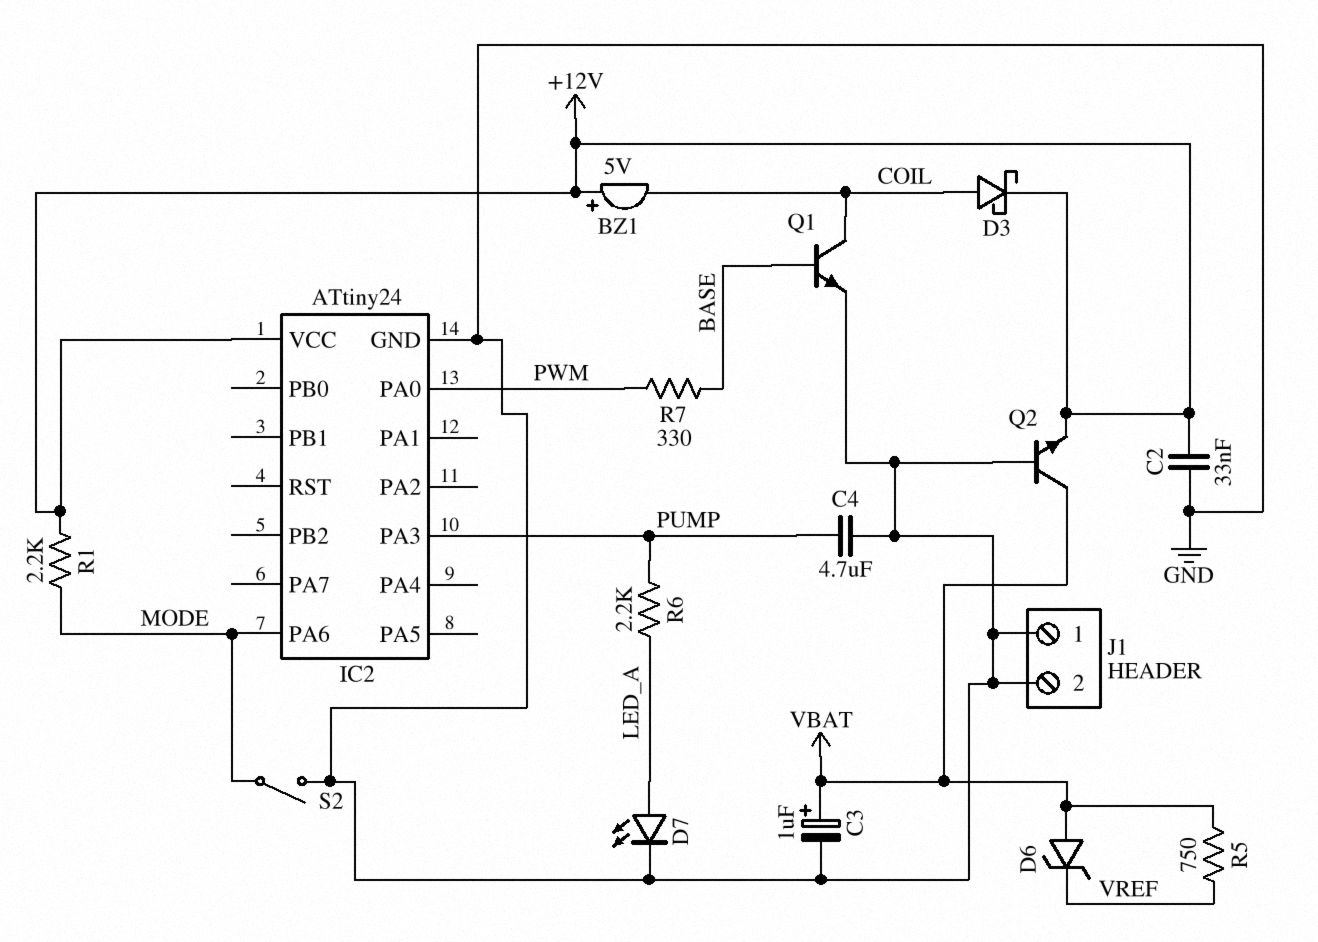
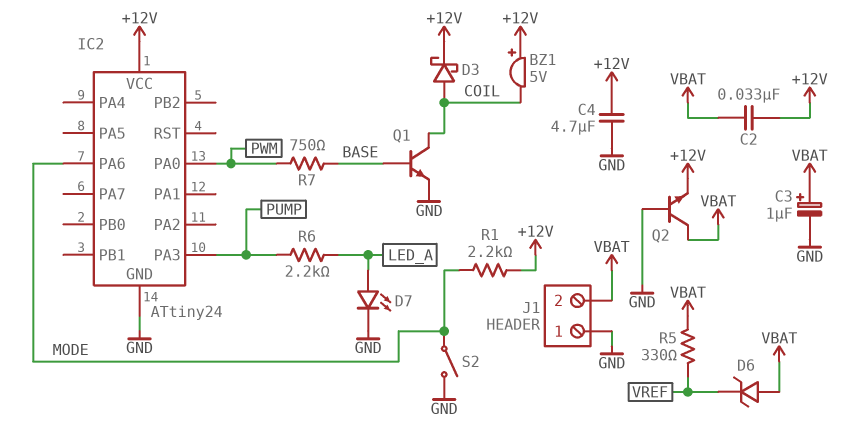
C2: 33nF (+12V, GND) -> 33nF (+12V, VBAT)
C4: 4.7uF (GND, PUMP) -> 4.7uF (+12V, GND)
J1 pin 2: GND -> VBAT
R5: 750 (VBAT, VREF) -> 330 (VBAT, VREF)
R7: 330 (BASE, PWM) -> 750 (BASE, PWM)

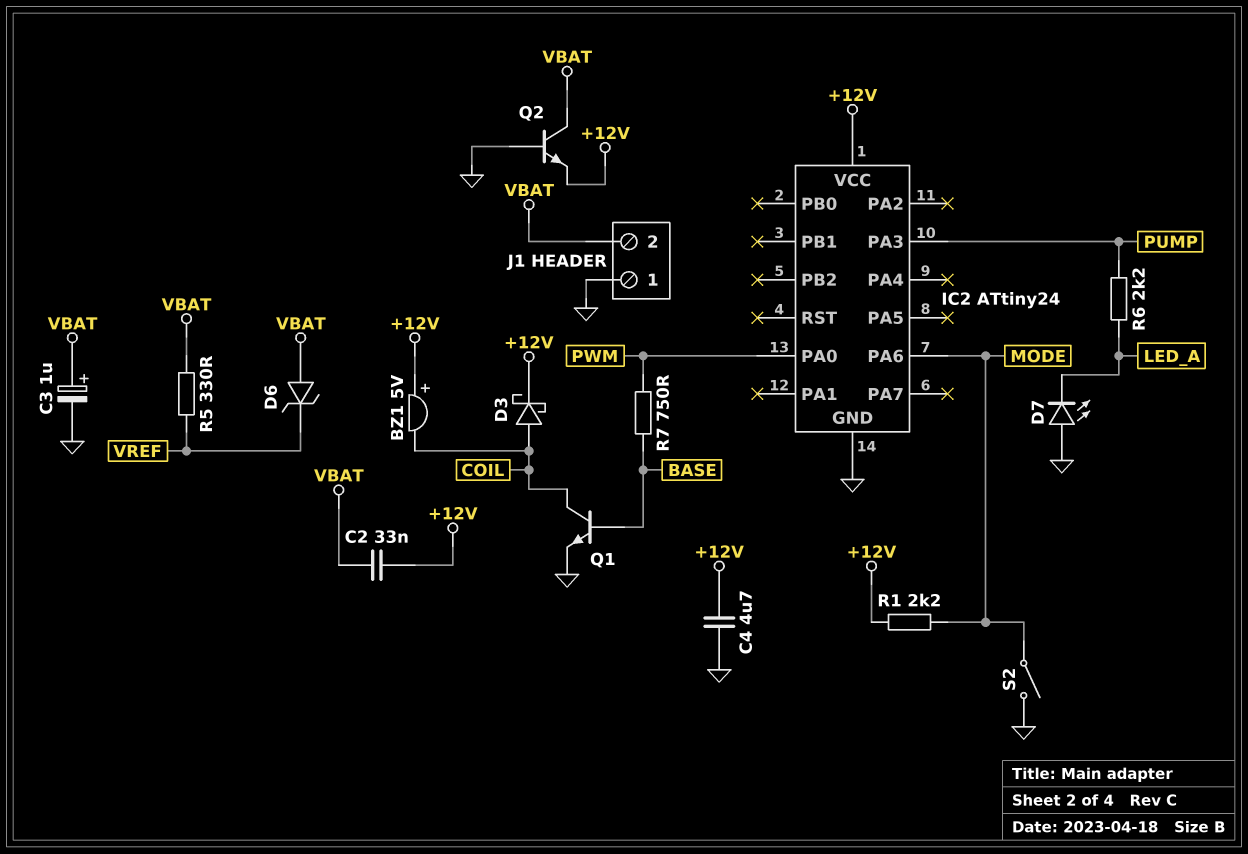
D7: LED (A LED_A, K GND) -> LED (A GND, K LED_A)

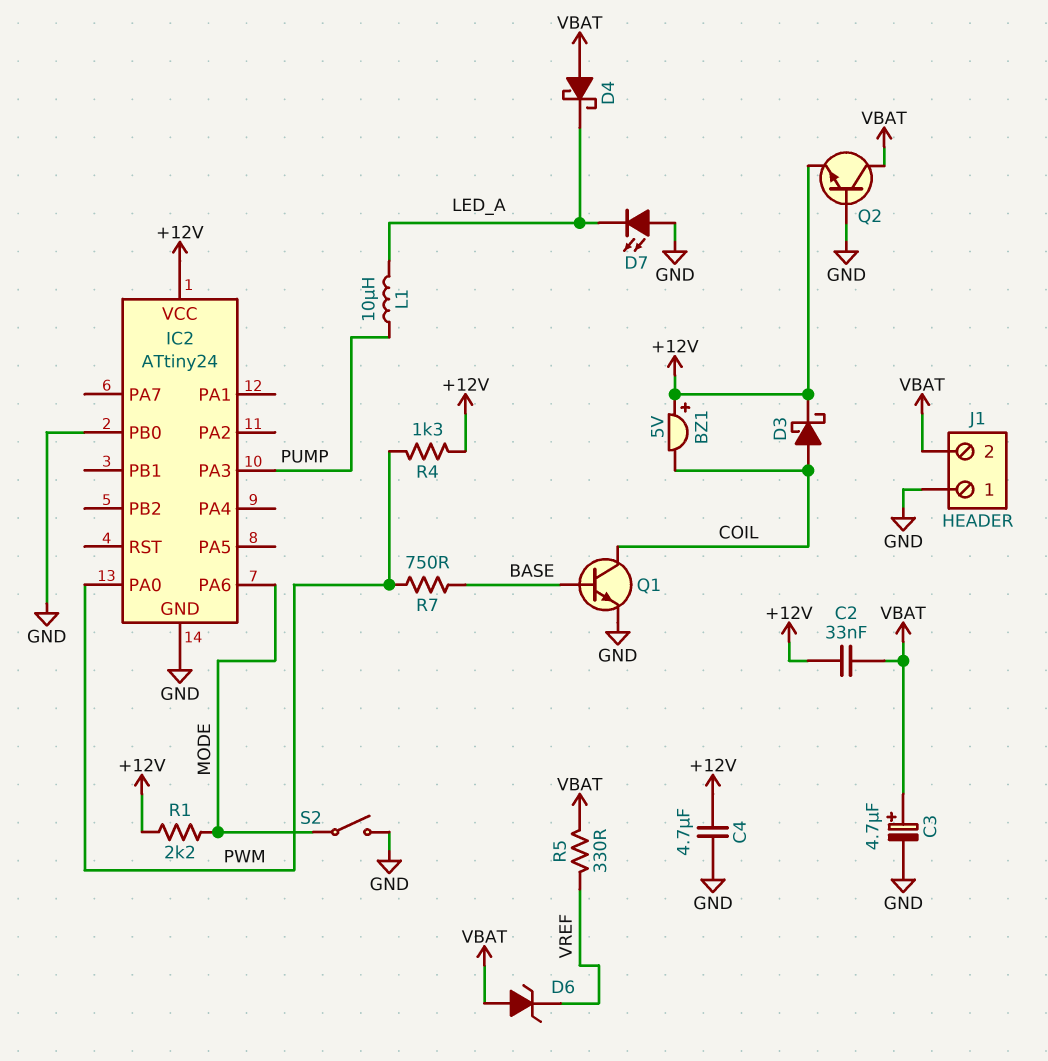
C3: 1uF (plus VBAT, minus GND) -> 4.7uF (plus VBAT, minus GND)
D4: none -> schottky (A VBAT, K LED_A)
IC2 pin PB0: none -> GND
L1: none -> 10uH (LED_A, PUMP)
R4: none -> 1.3k (+12V, PWM)
R6: 2.2k (LED_A, PUMP) -> none

